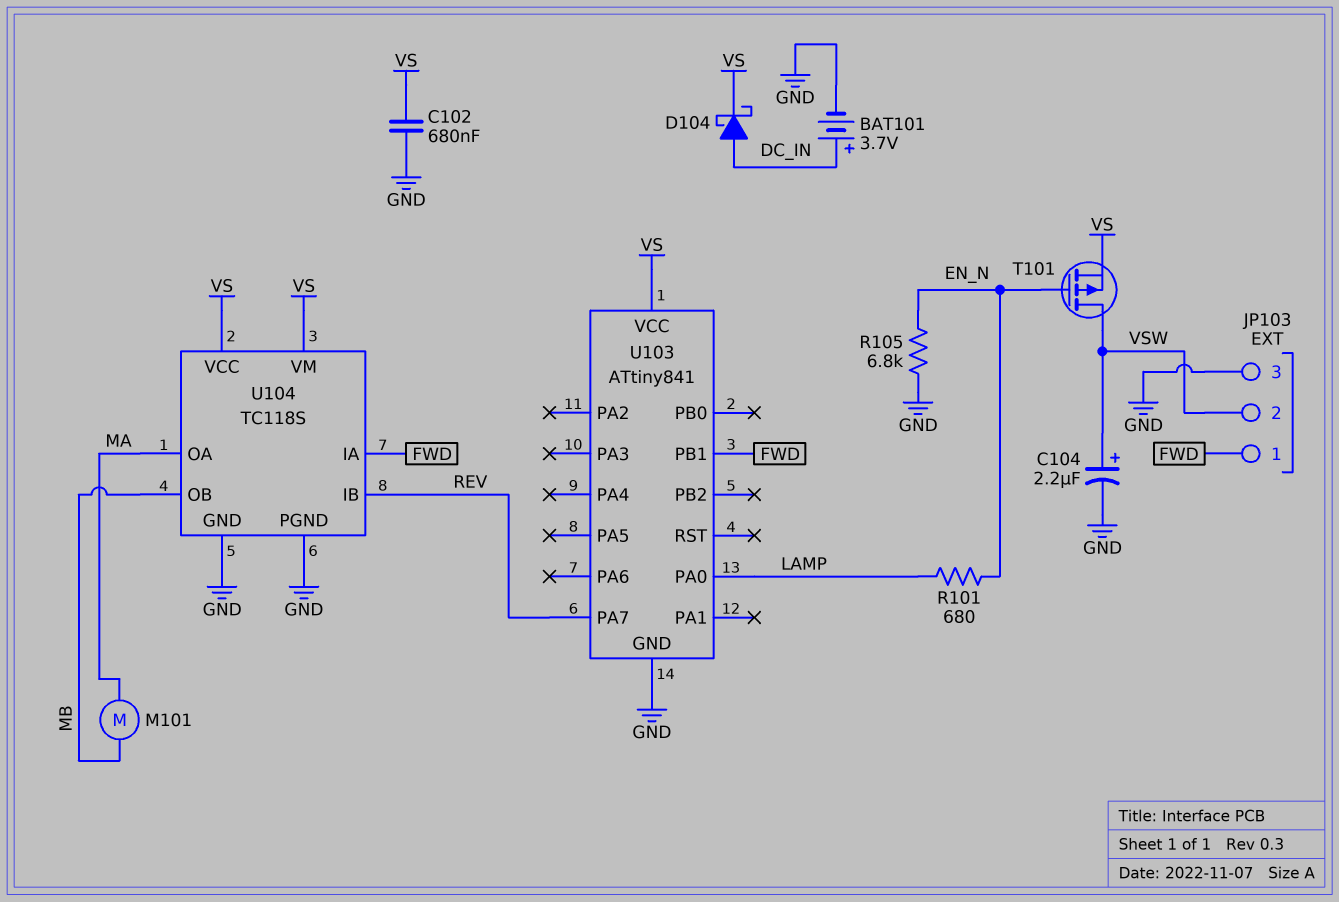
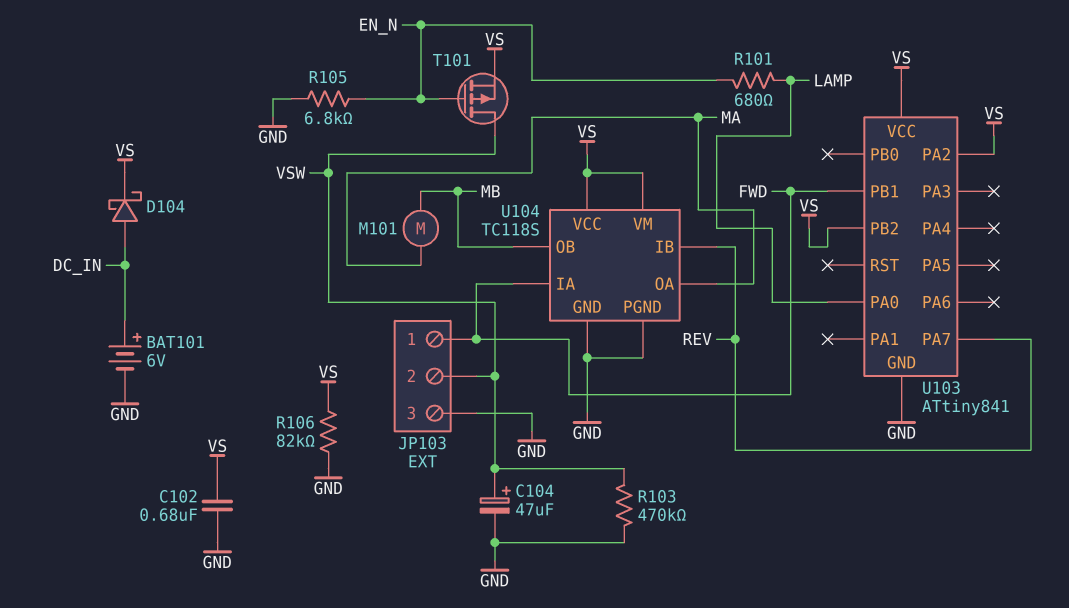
BAT101: 3.7V (plus DC_IN, minus GND) -> 6V (plus DC_IN, minus GND)
C104: 2.2uF (plus VSW, minus GND) -> 47uF (plus VSW, minus GND)
R103: none -> 470k (GND, VSW)
R106: none -> 82k (GND, VS)
U103 pin PA2: none -> VS
U103 pin PB2: none -> VS

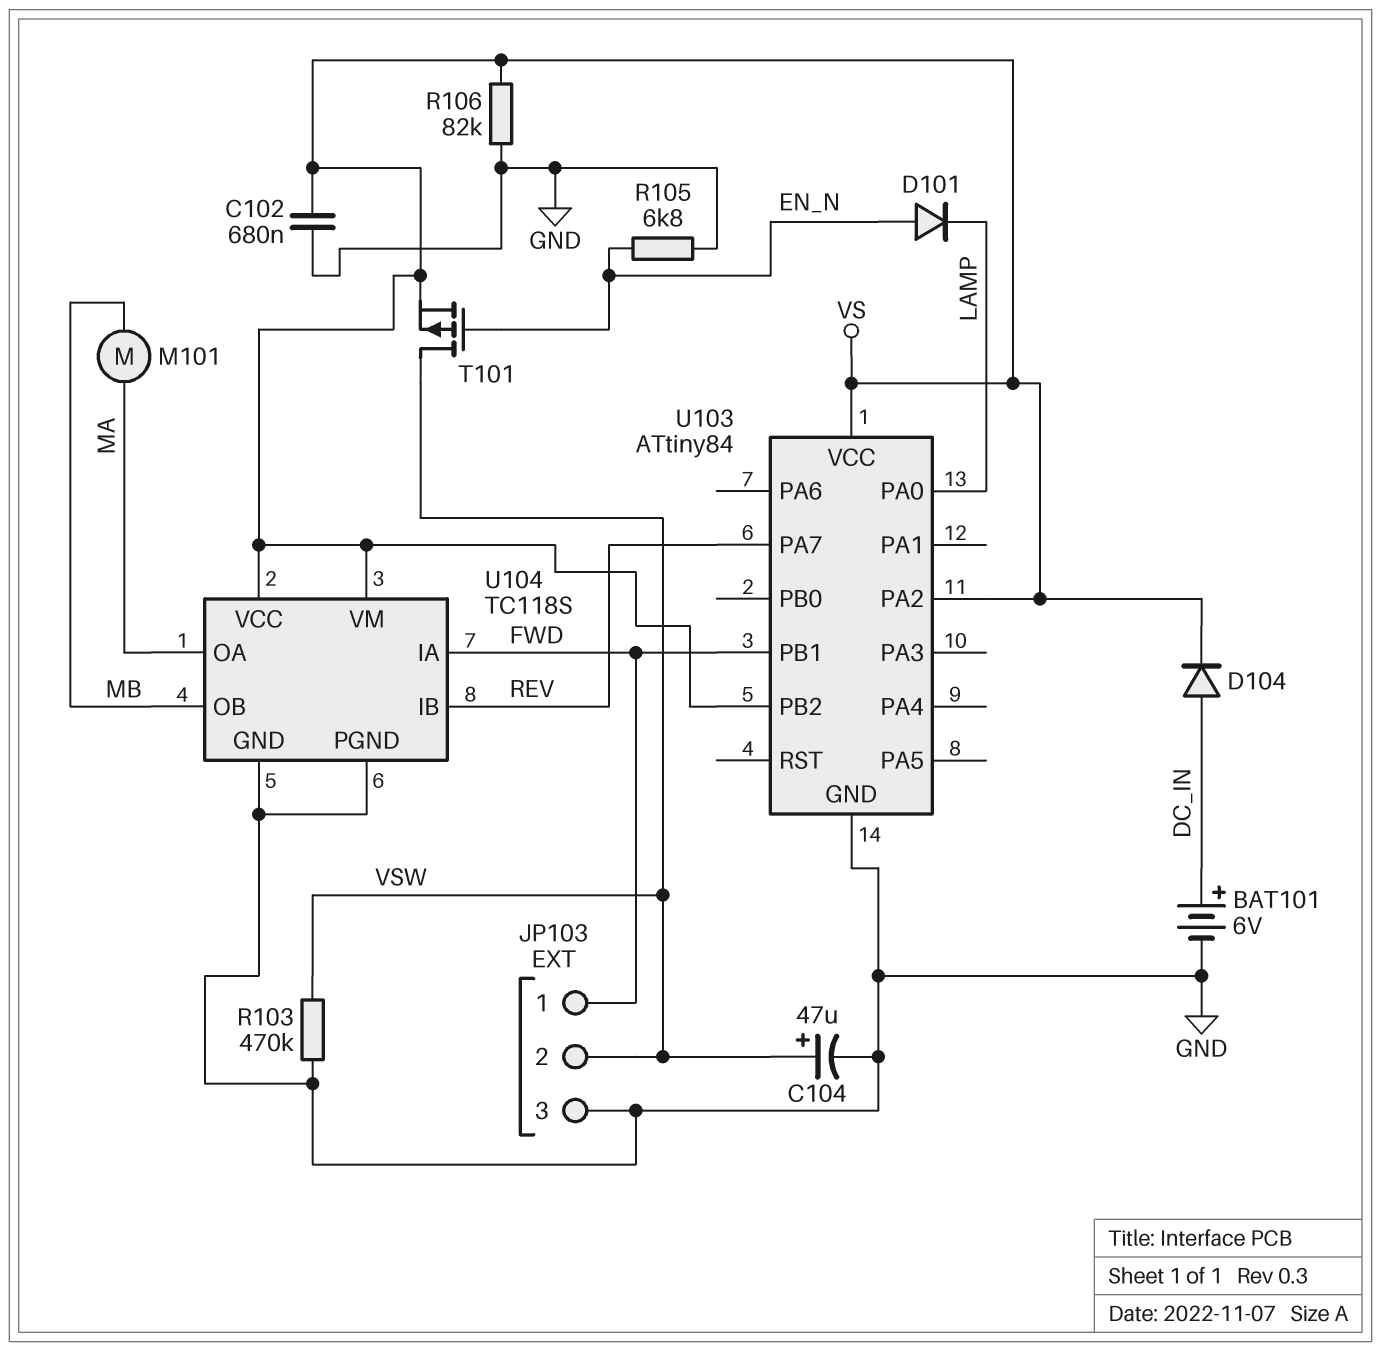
D101: none -> diode (A EN_N, K LAMP)
D104: schottky (A DC_IN, K VS) -> diode (A DC_IN, K VS)
R101: 680 (EN_N, LAMP) -> none
U103: ATtiny841 -> ATtiny84

